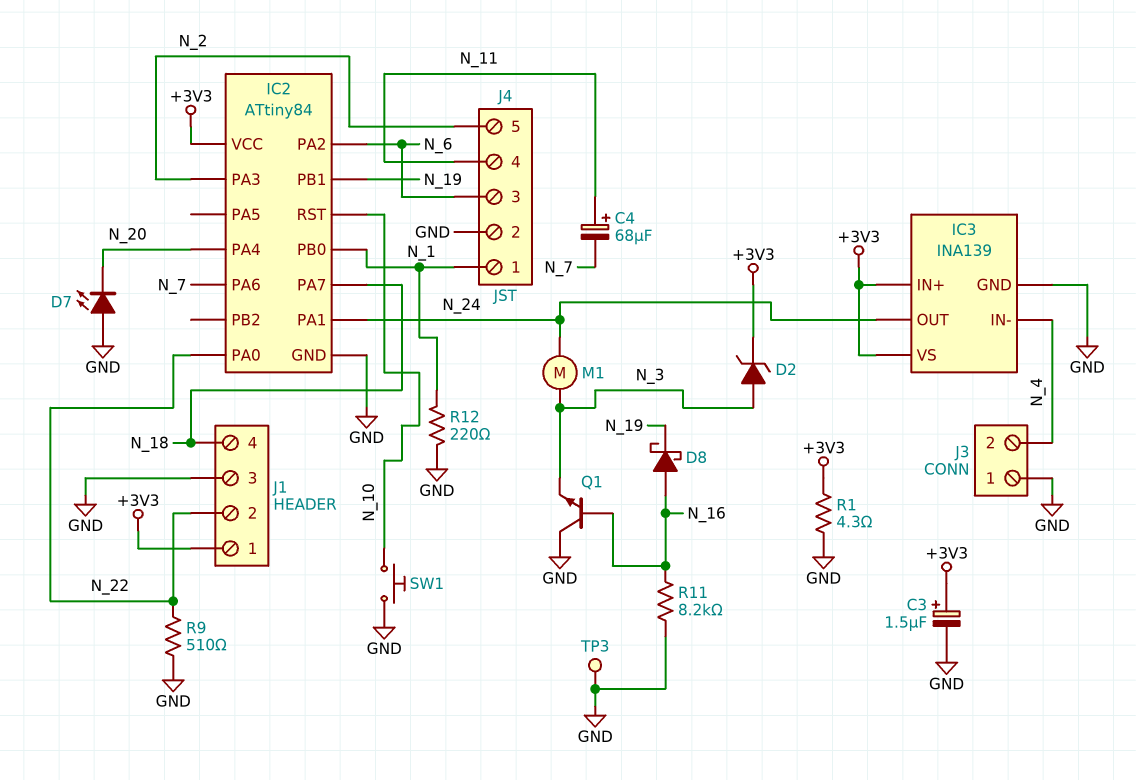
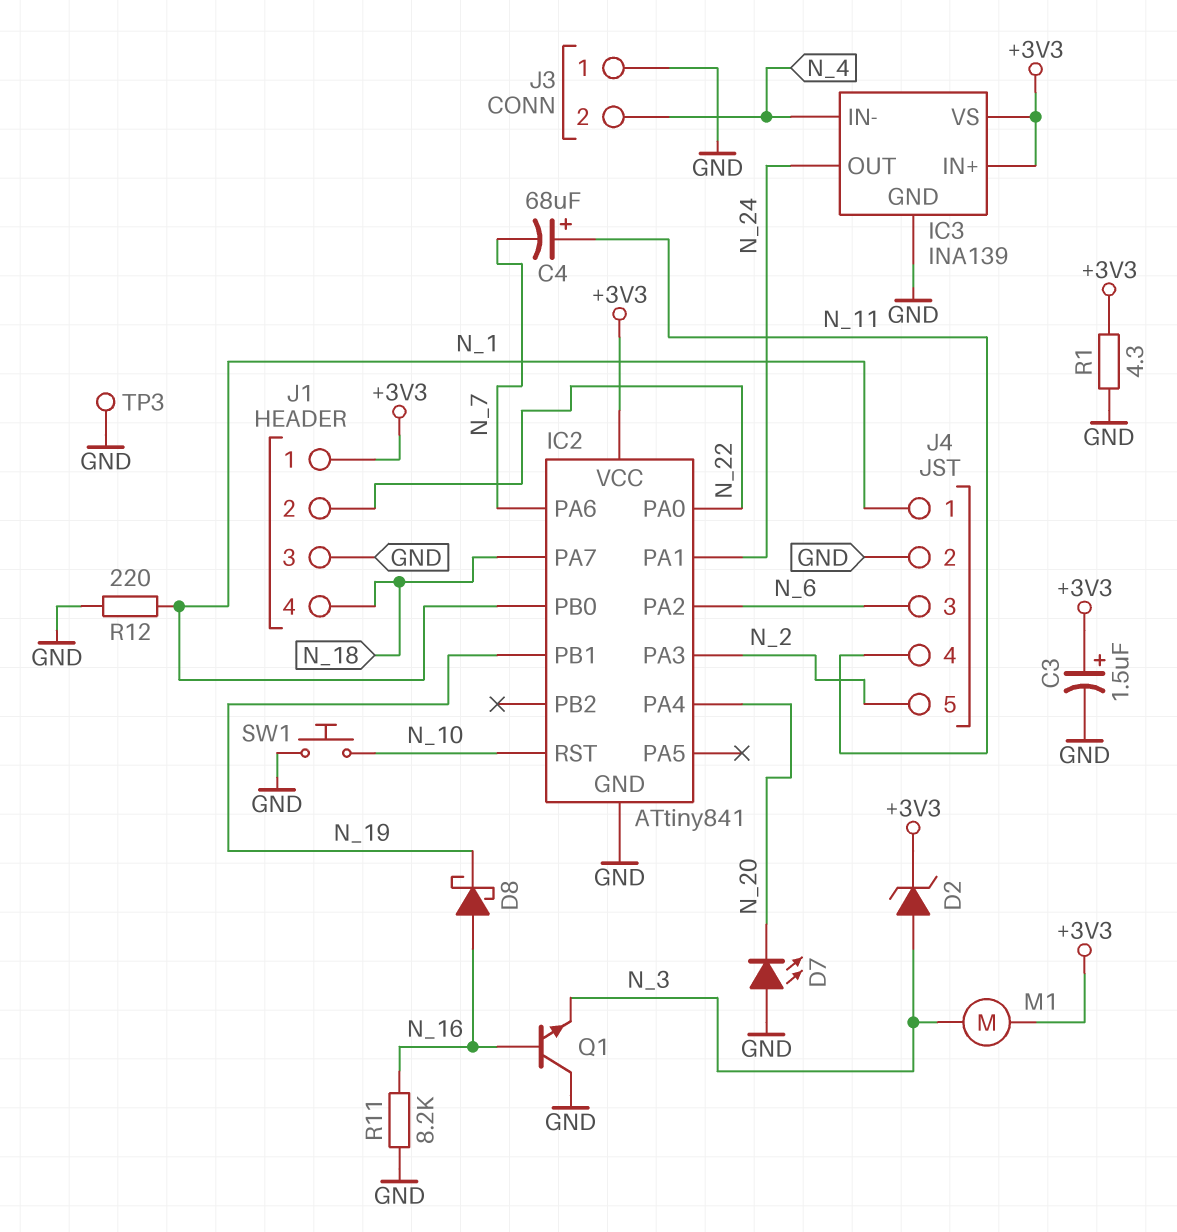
IC2: ATtiny84 -> ATtiny841
M1: motor (N_3, N_24) -> motor (+3V3, N_3)
R9: 510 (GND, N_22) -> none

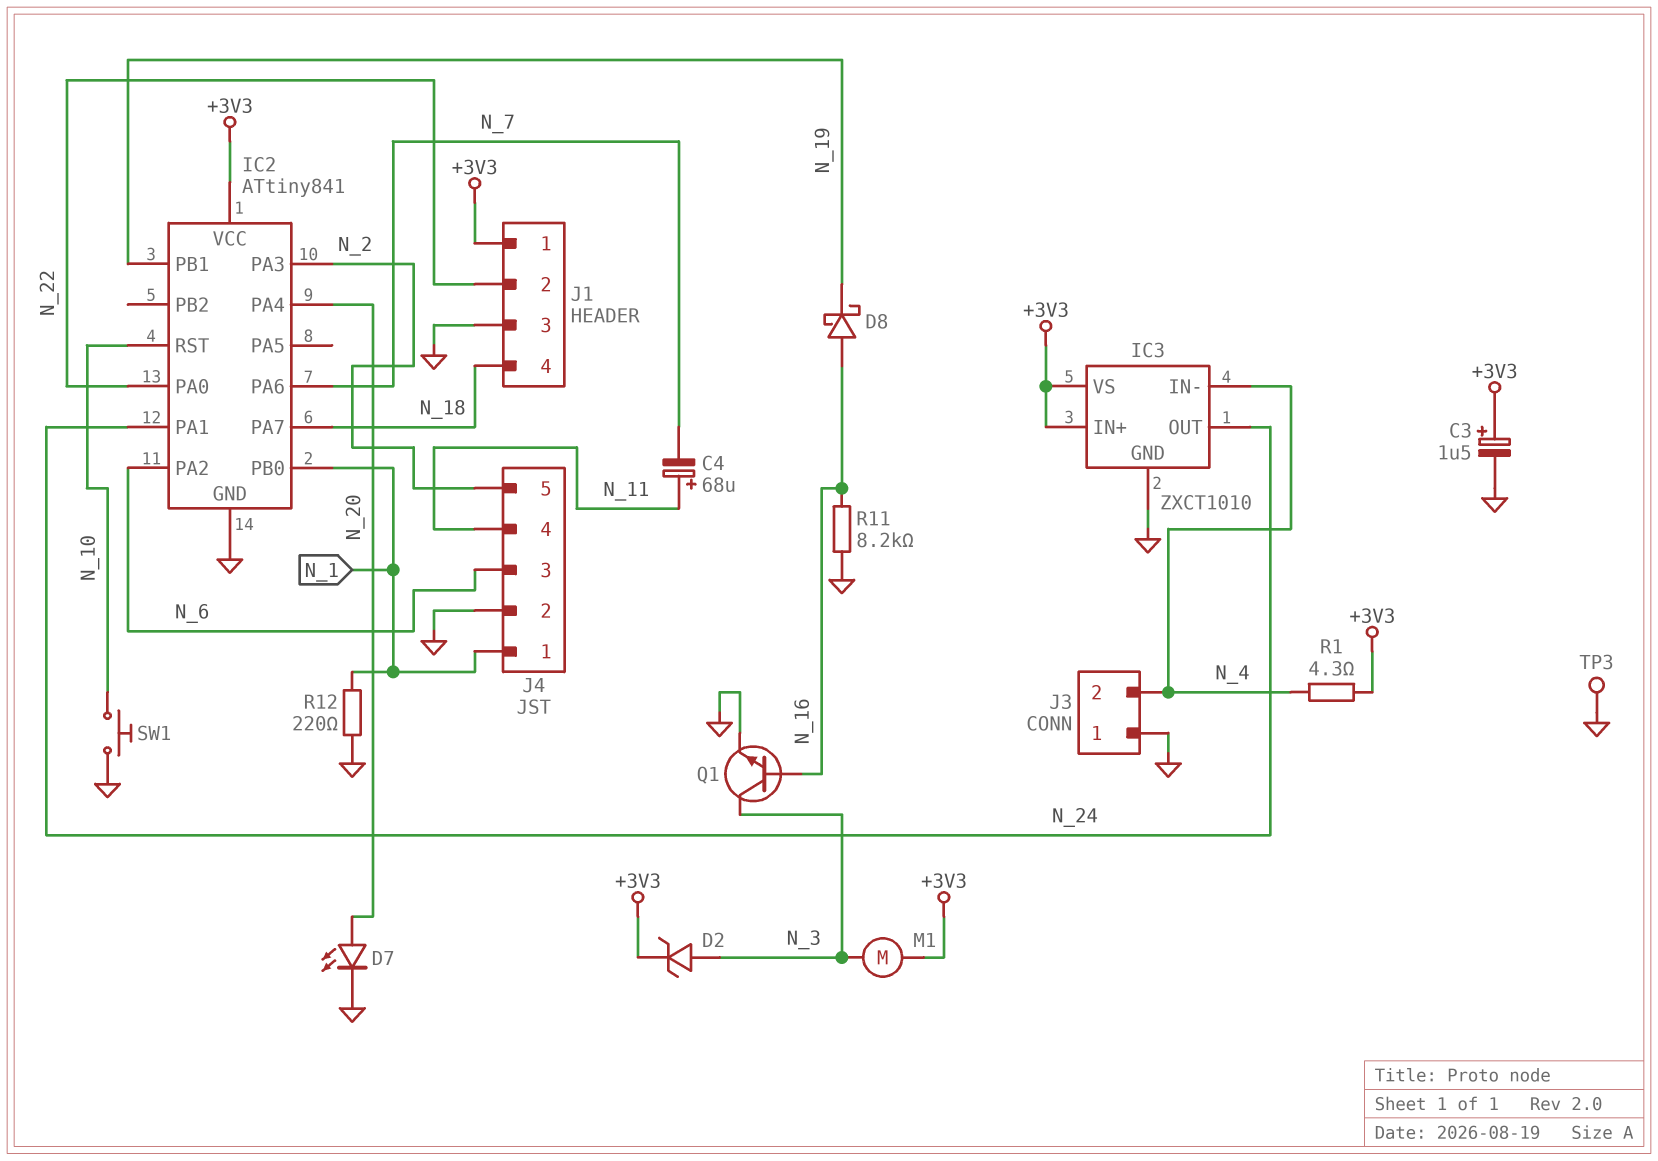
D7: LED (A GND, K N_20) -> LED (A N_20, K GND)
IC3: INA139 -> ZXCT1010
Q1: NPN (B N_16, C GND, E N_3) -> NPN (B N_16, C N_3, E GND)
R1: 4.3 (+3V3, GND) -> 4.3 (+3V3, N_4)

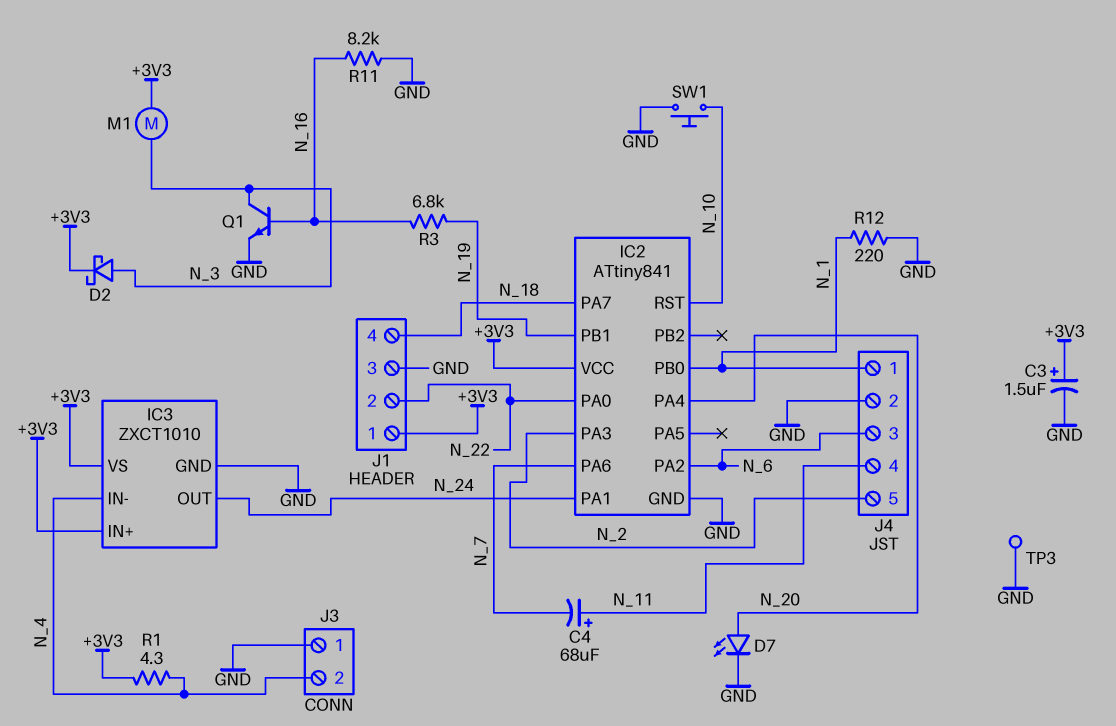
D2: zener (A N_3, K +3V3) -> schottky (A N_3, K +3V3)
D8: schottky (A N_16, K N_19) -> none
R3: none -> 6.8k (N_16, N_19)

